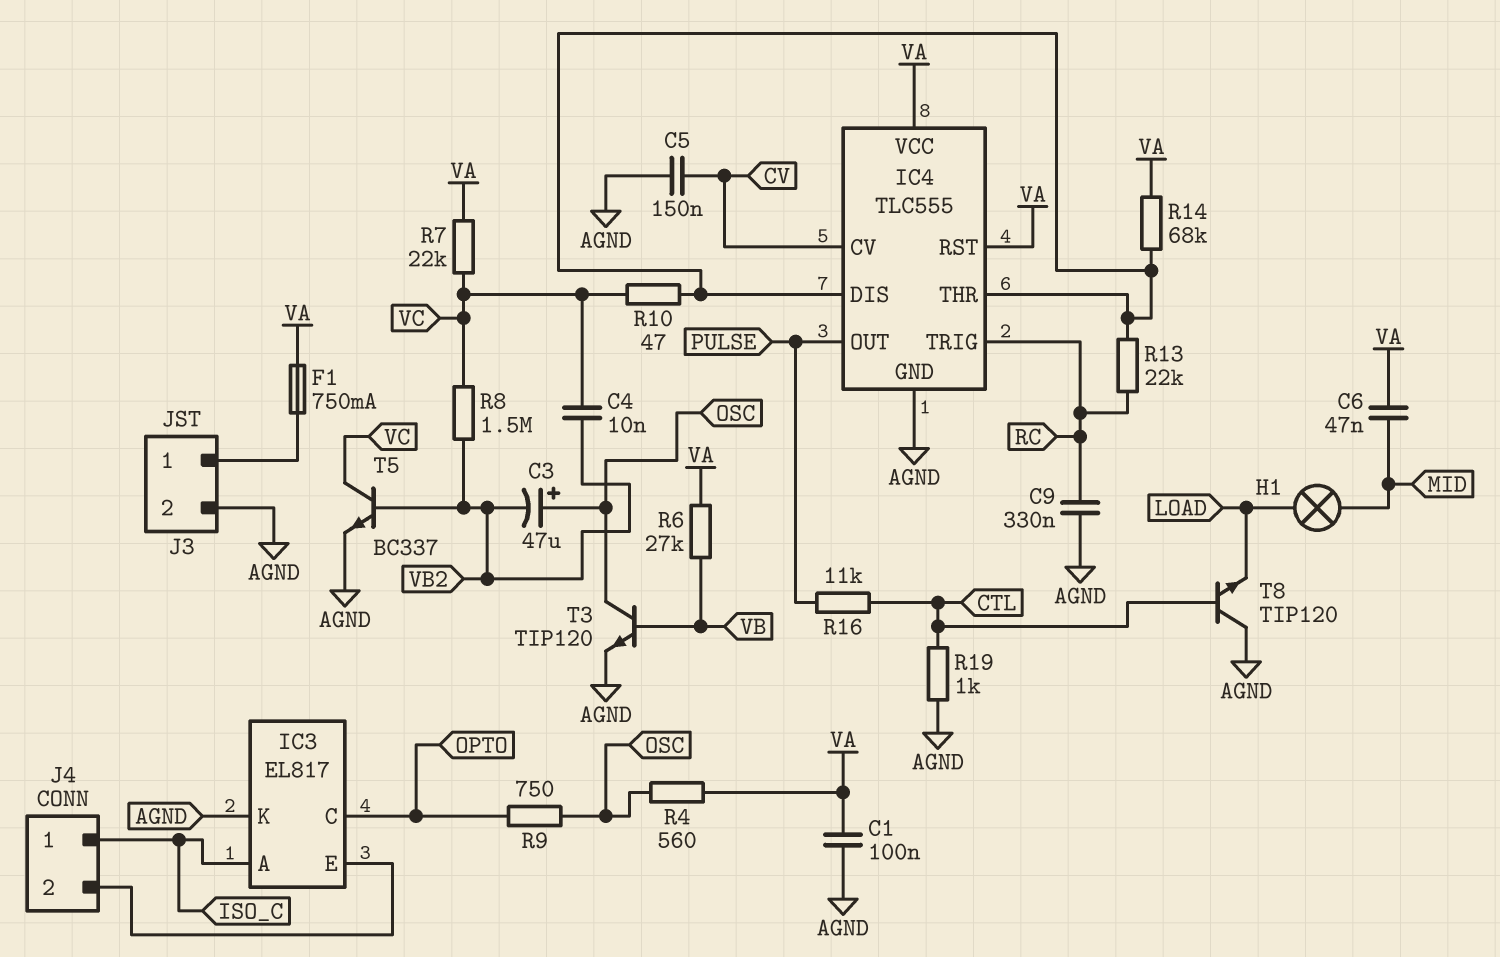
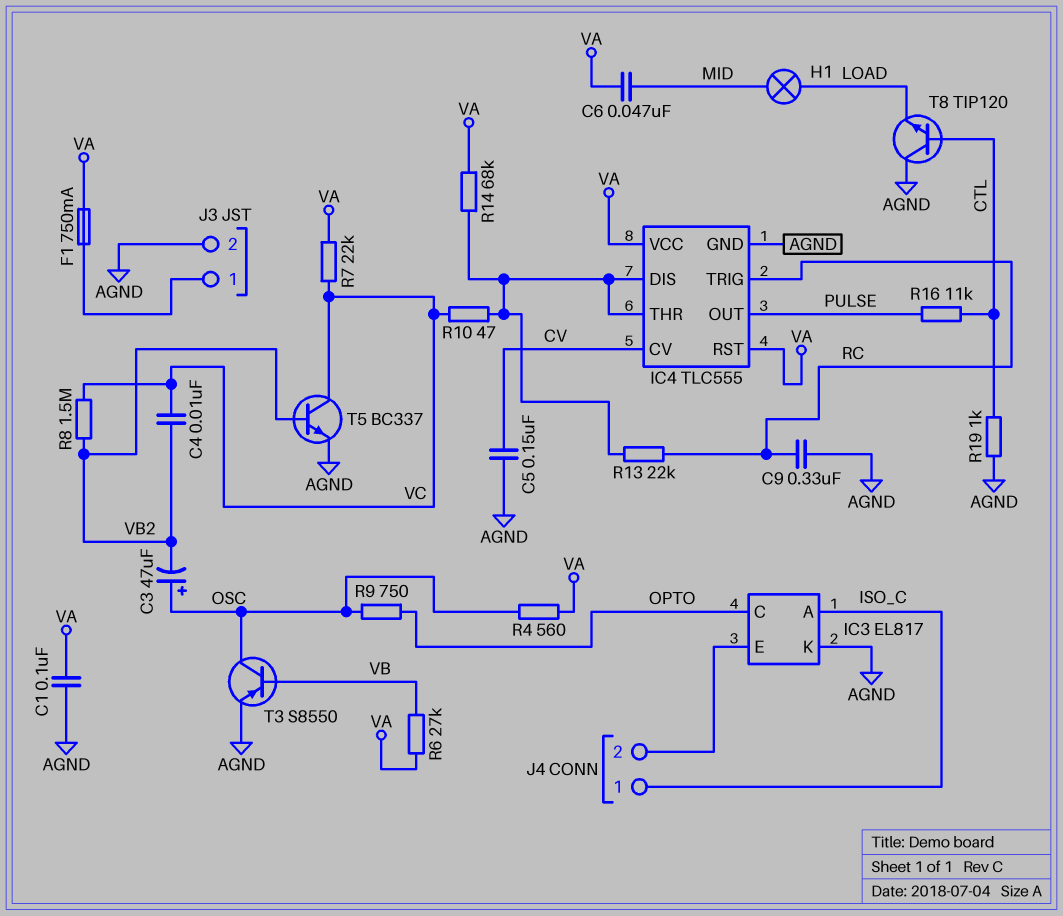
T3: NPN TIP120 (B VB, C OSC, E AGND) -> PNP S8550 (B VB, C OSC, E AGND)

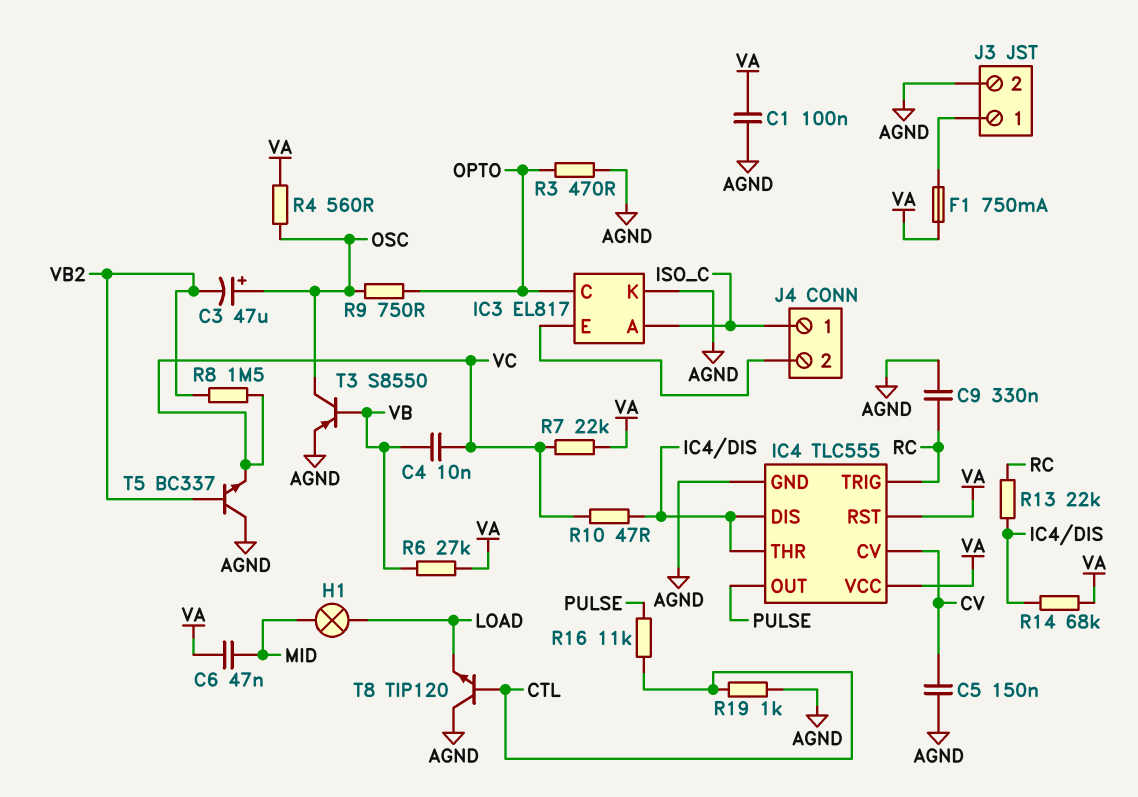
C4: 10nF (VB2, VC) -> 10nF (VB, VC)
R3: none -> 470 (AGND, OPTO)
T5: NPN BC337 (B VB2, C VC, E AGND) -> NPN BC337 (B VB2, C AGND, E VC)

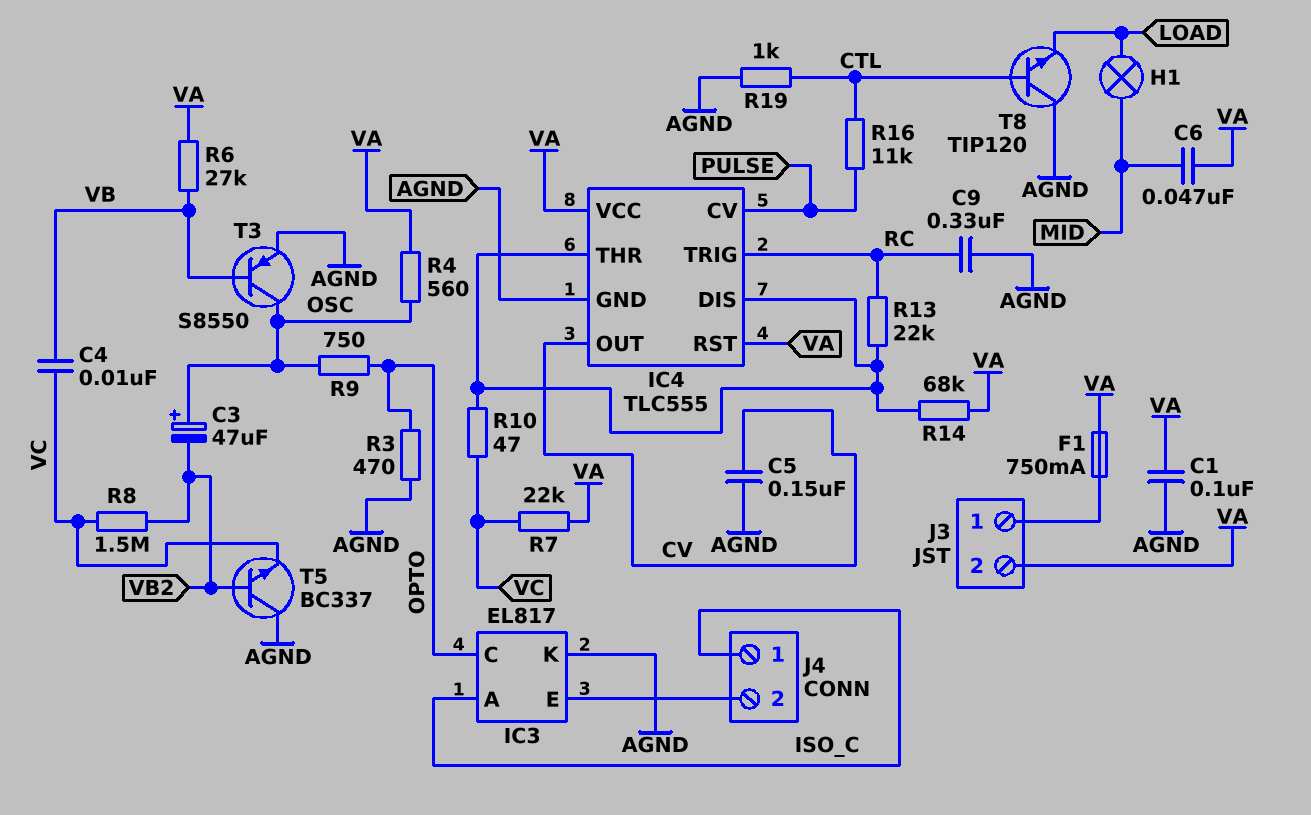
IC4 pin CV: CV -> PULSE
IC4 pin OUT: PULSE -> CV
J3 pin 2: AGND -> VA

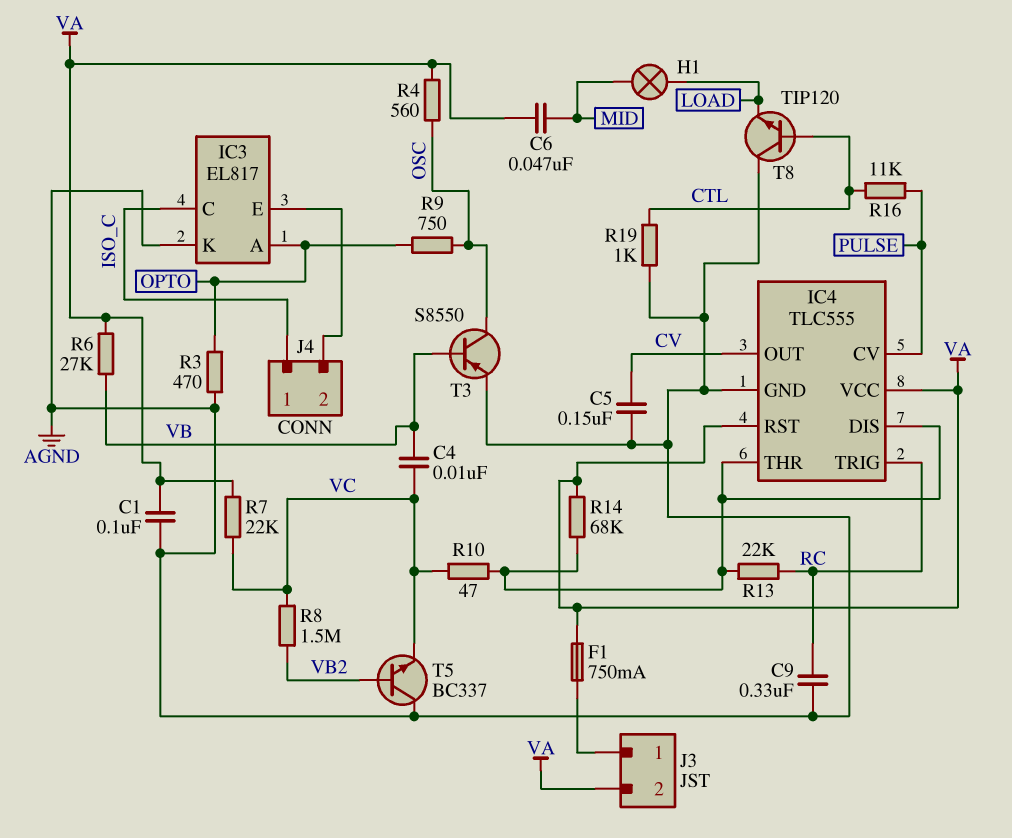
C3: 47uF (plus OSC, minus VB2) -> none
IC3 pin A: ISO_C -> OPTO
IC3 pin C: OPTO -> ISO_C

